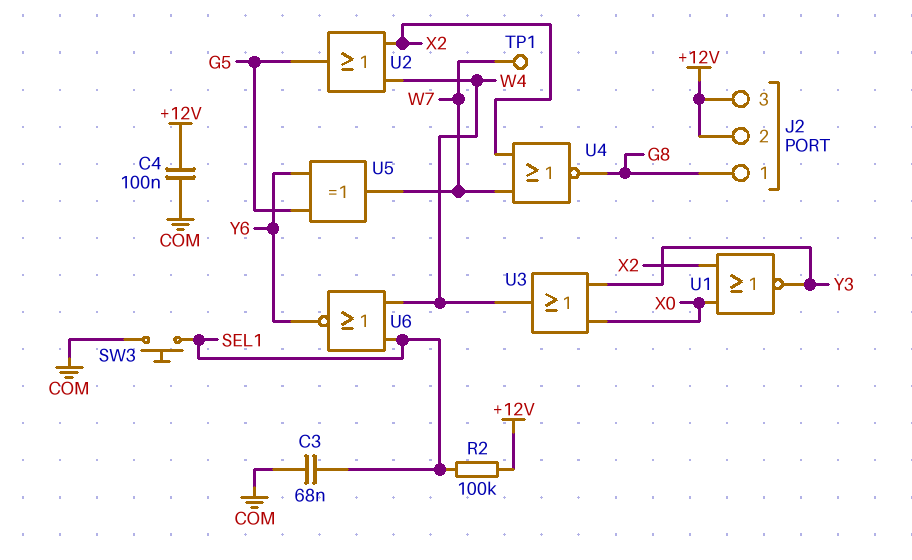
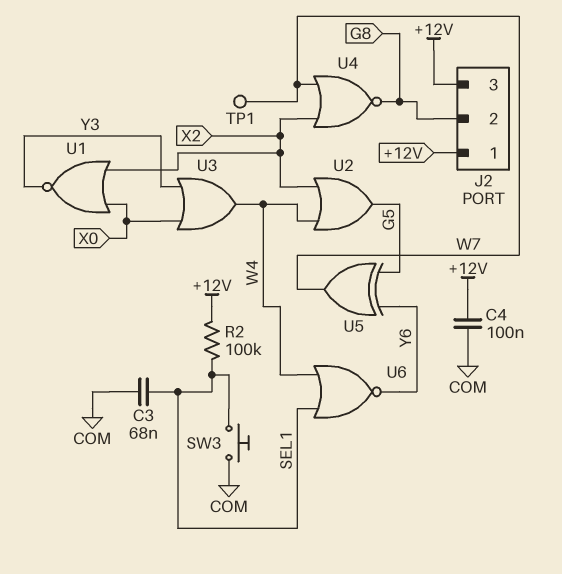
J2 pin 1: G8 -> +12V
J2 pin 2: +12V -> G8

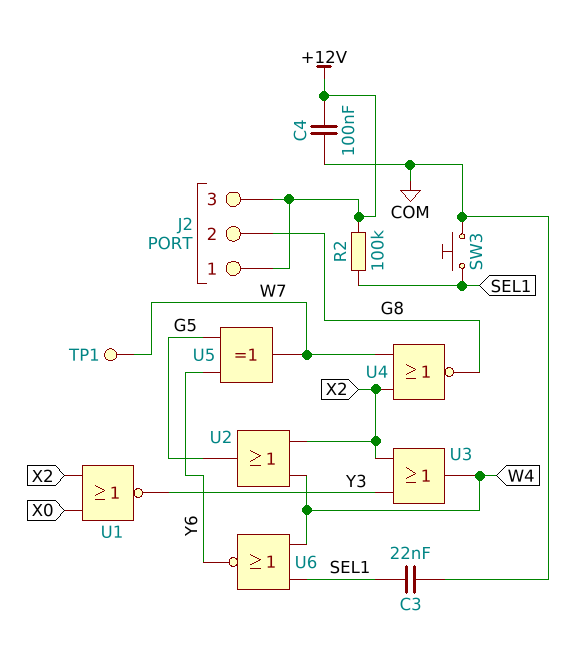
C3: 68nF (COM, SEL1) -> 22nF (COM, SEL1)
U3: OR (in X0, in Y3, out W4) -> OR (in X2, in Y3, out W4)

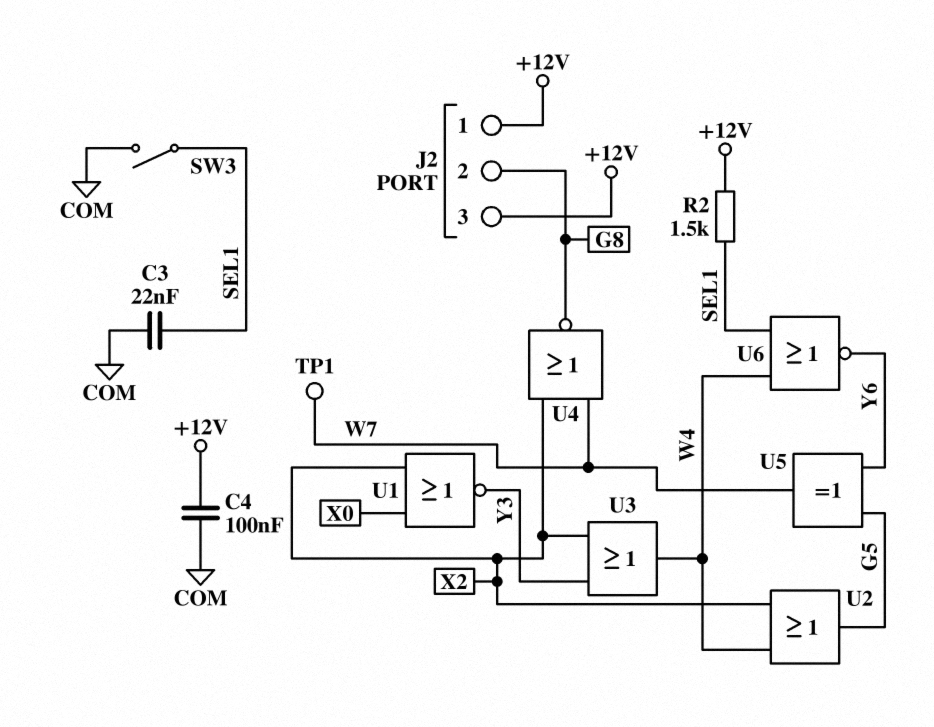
R2: 100k (+12V, SEL1) -> 1.5k (+12V, SEL1)
SW3: button (COM, SEL1) -> switch (COM, SEL1)

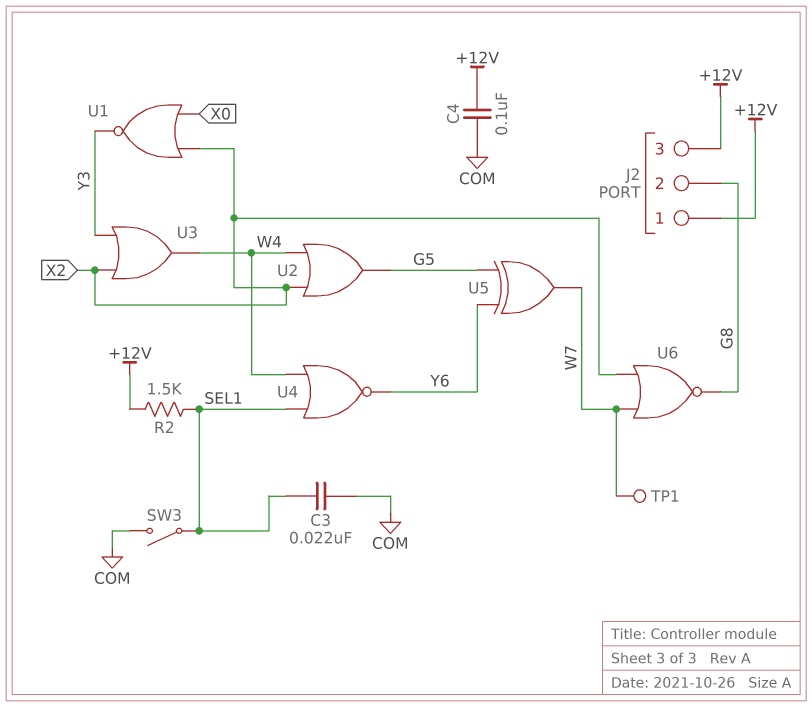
U4: NOR (in W7, in X2, out G8) -> NOR (in SEL1, in W4, out Y6)
U6: NOR (in SEL1, in W4, out Y6) -> NOR (in W7, in X2, out G8)

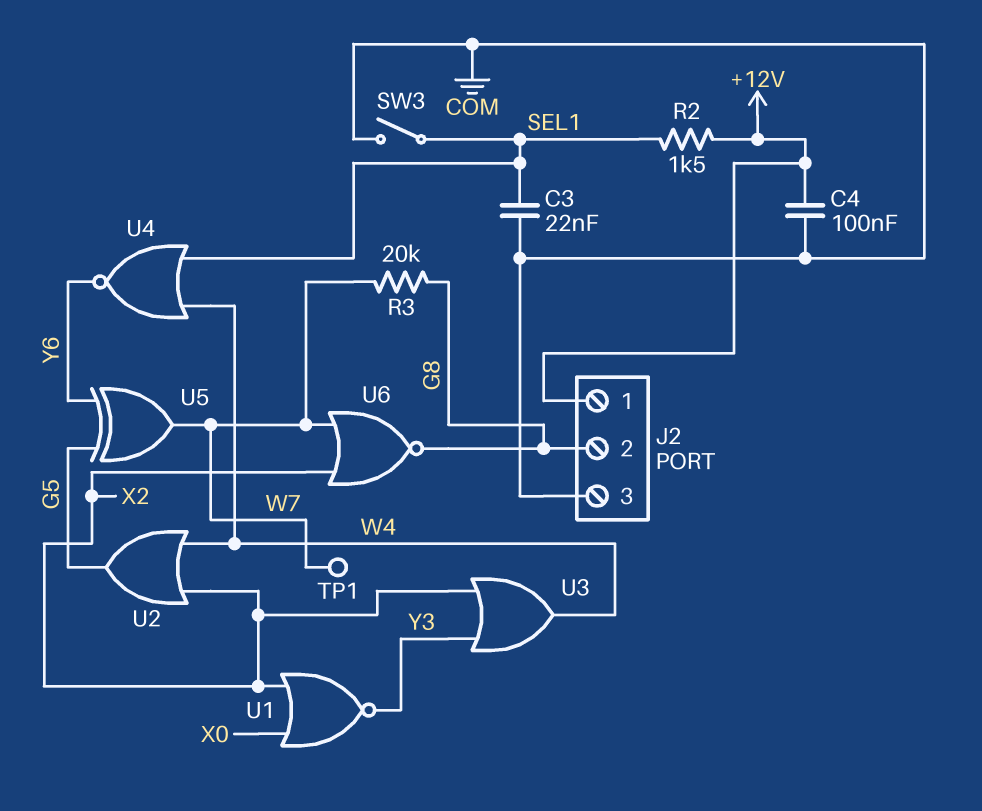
J2 pin 3: +12V -> COM
R3: none -> 20k (G8, W7)

